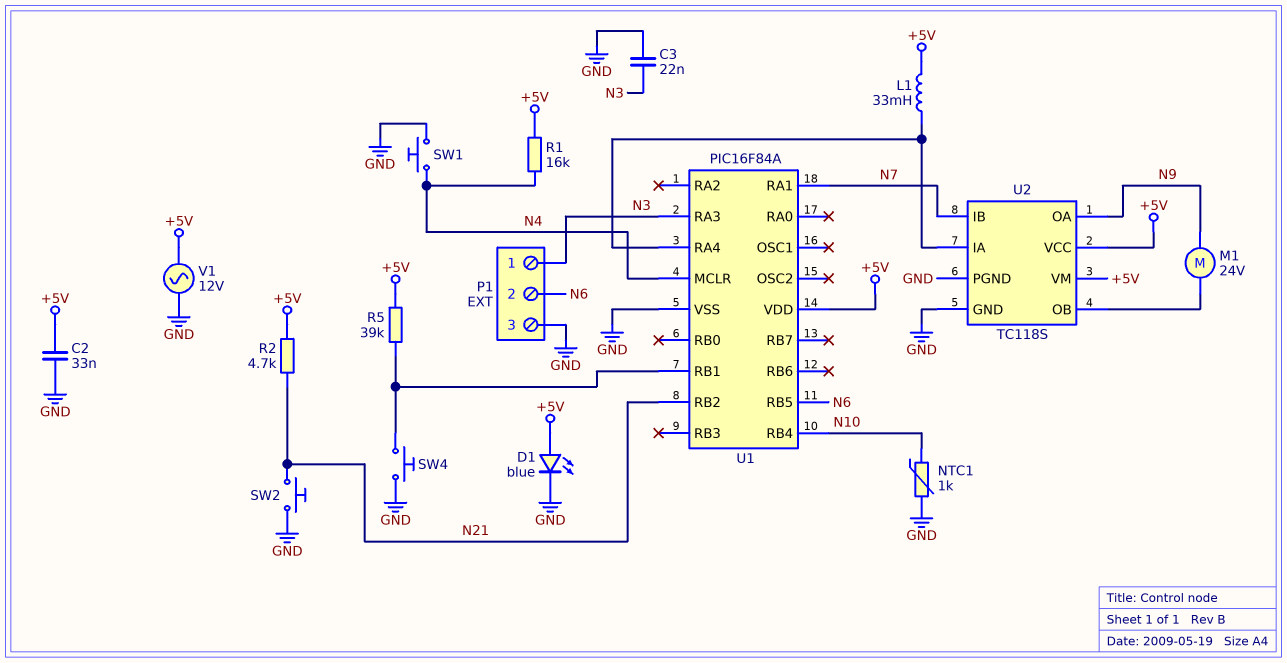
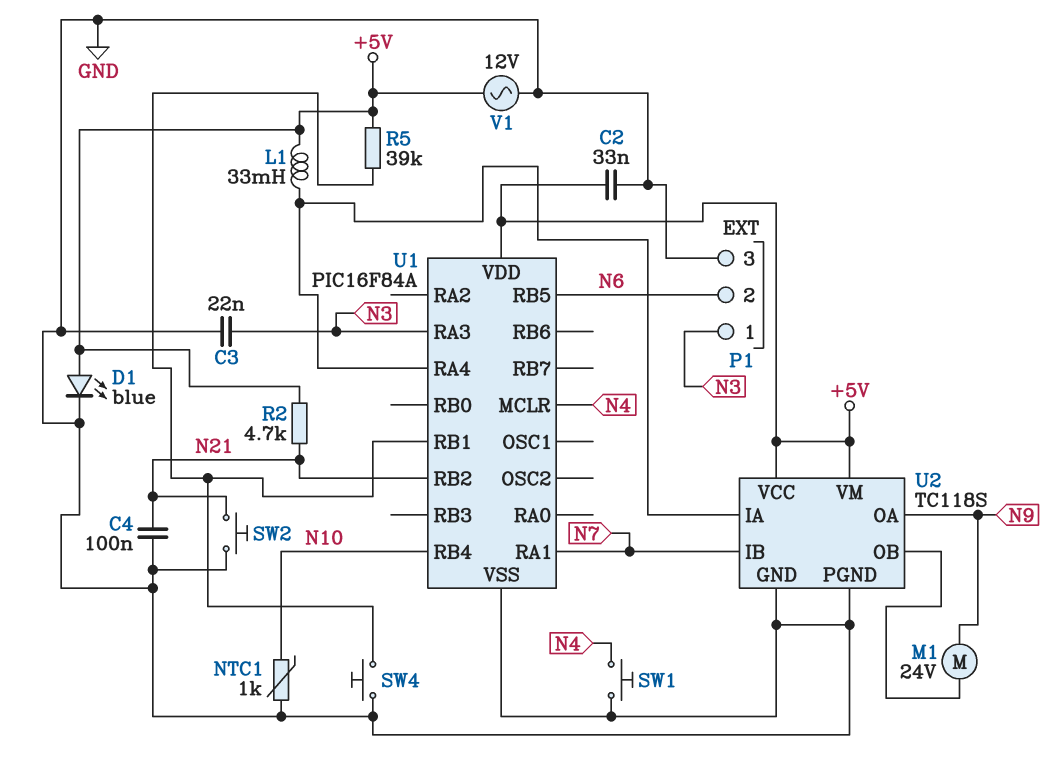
C4: none -> 100nF (GND, N21)
R1: 16k (+5V, N4) -> none

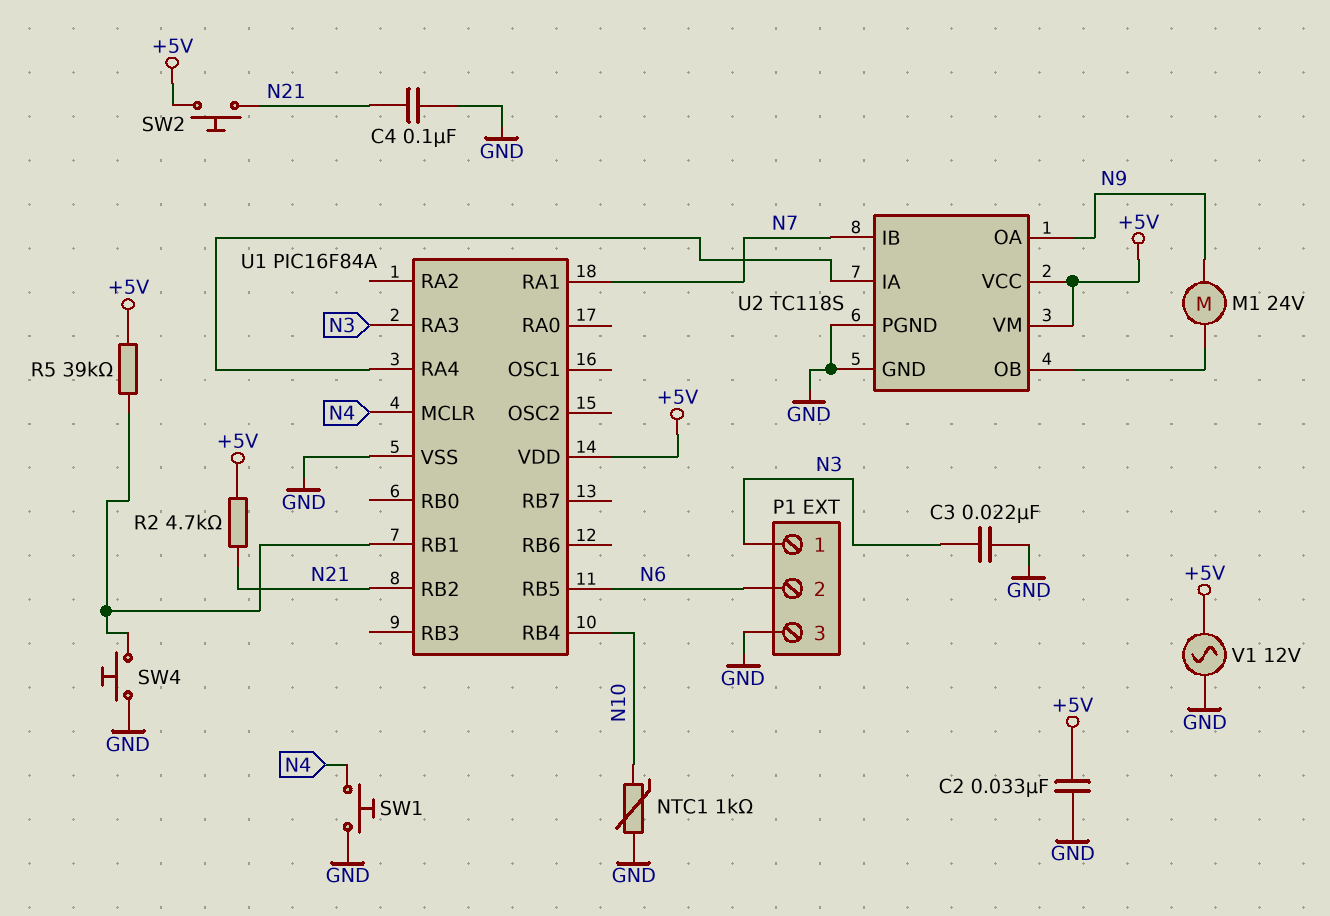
D1: LED blue (A +5V, K GND) -> none
L1: 33mH (+5V, U1/RA4) -> none
SW2: button (GND, N21) -> button (+5V, N21)

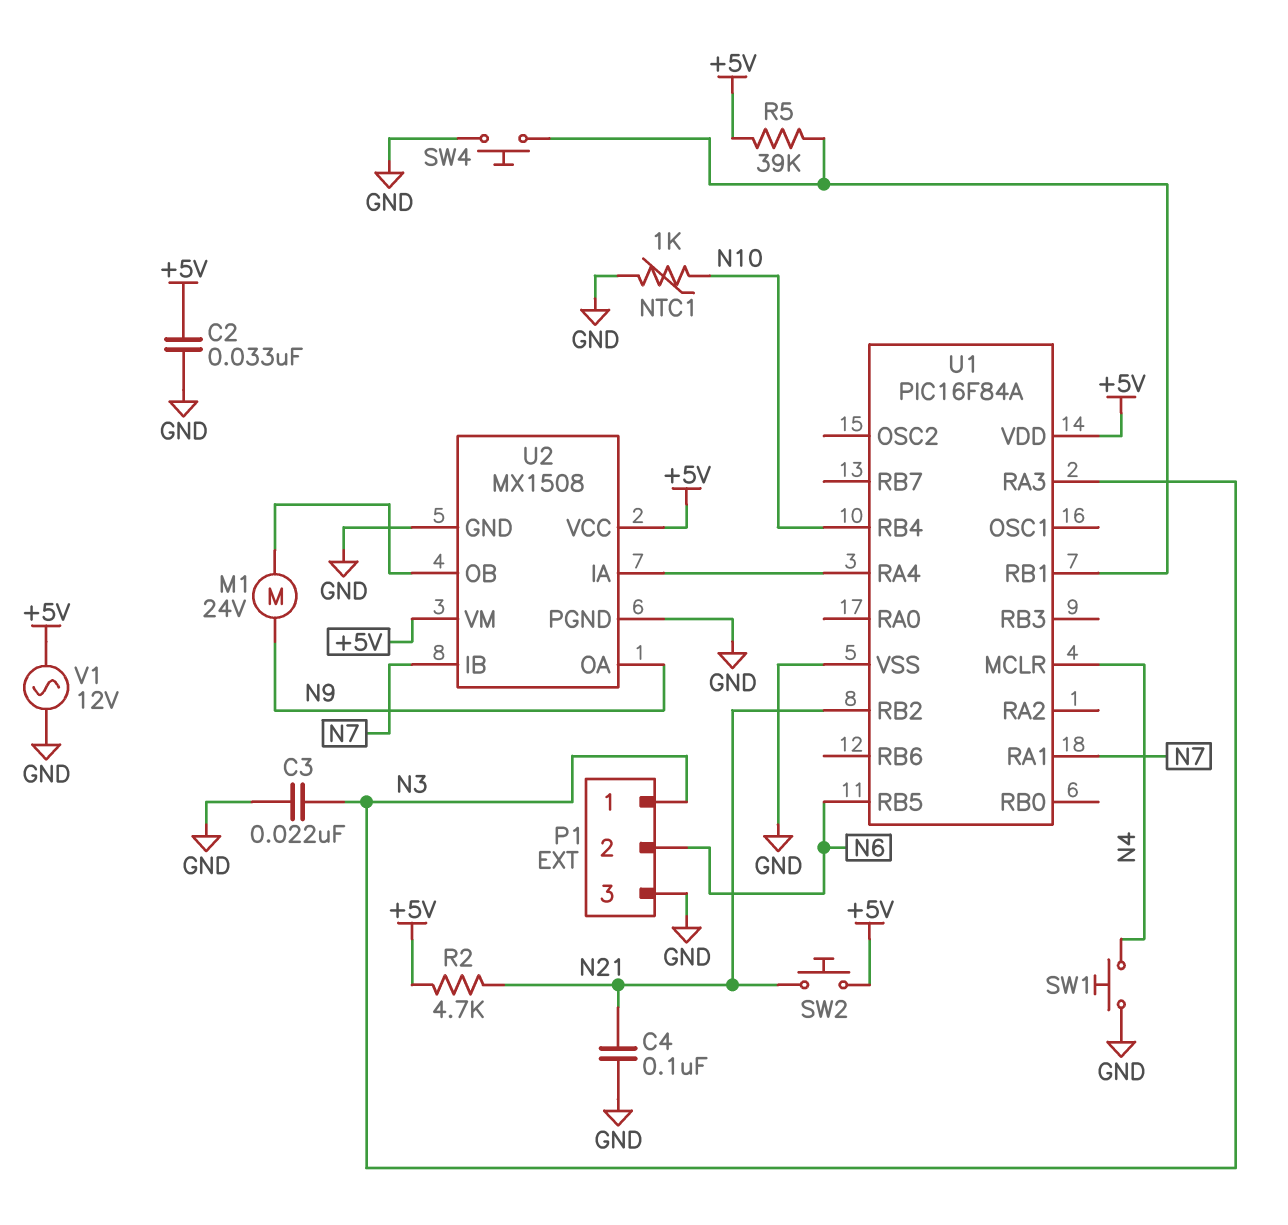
U2: TC118S -> MX1508

